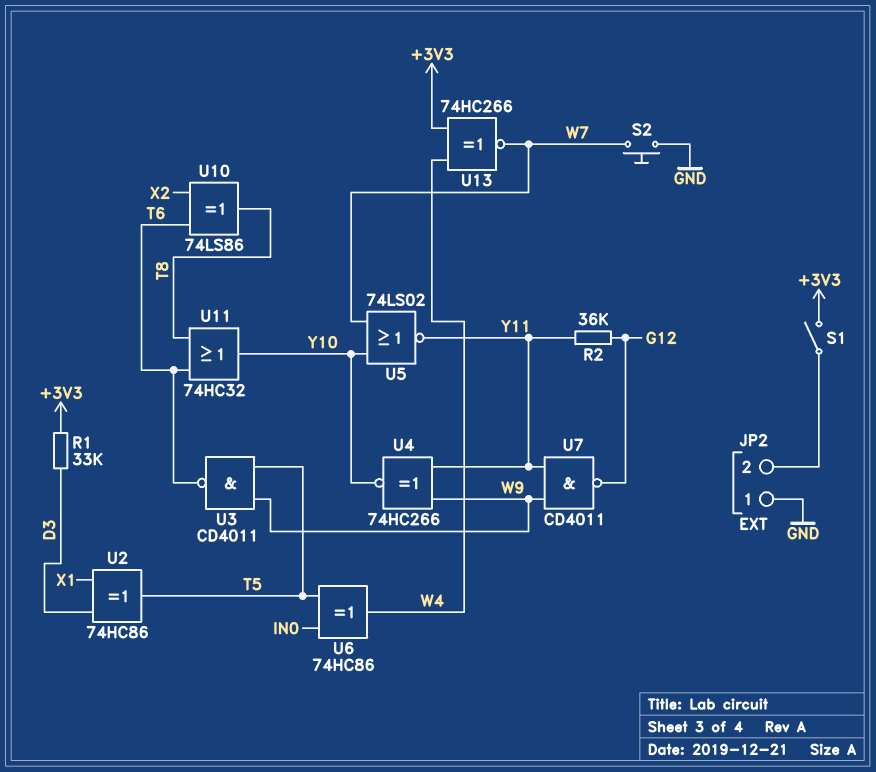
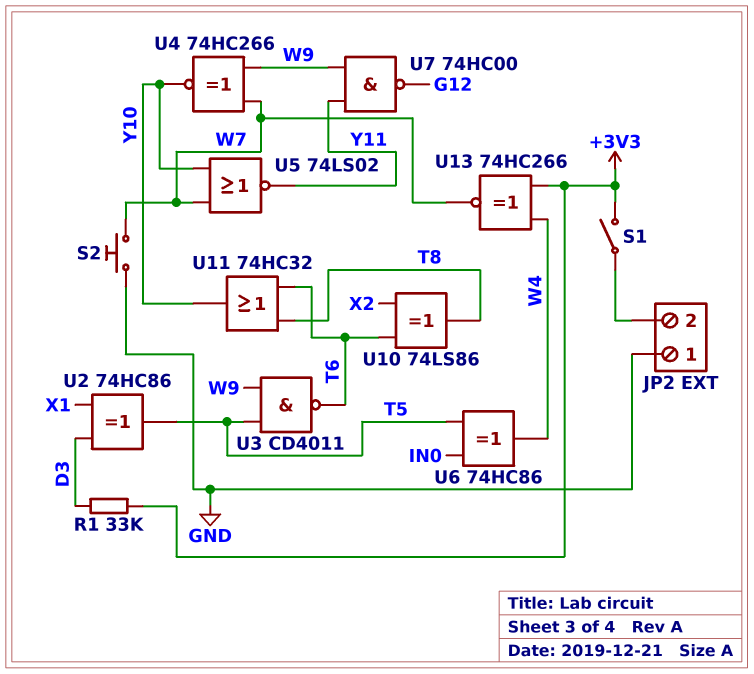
R2: 36k (G12, Y11) -> none
U4: XNOR 74HC266 (in W9, in Y11, out Y10) -> XNOR 74HC266 (in W7, in W9, out Y10)
U7: NAND CD4011 (in W9, in Y11, out G12) -> NAND 74HC00 (in W9, in Y11, out G12)

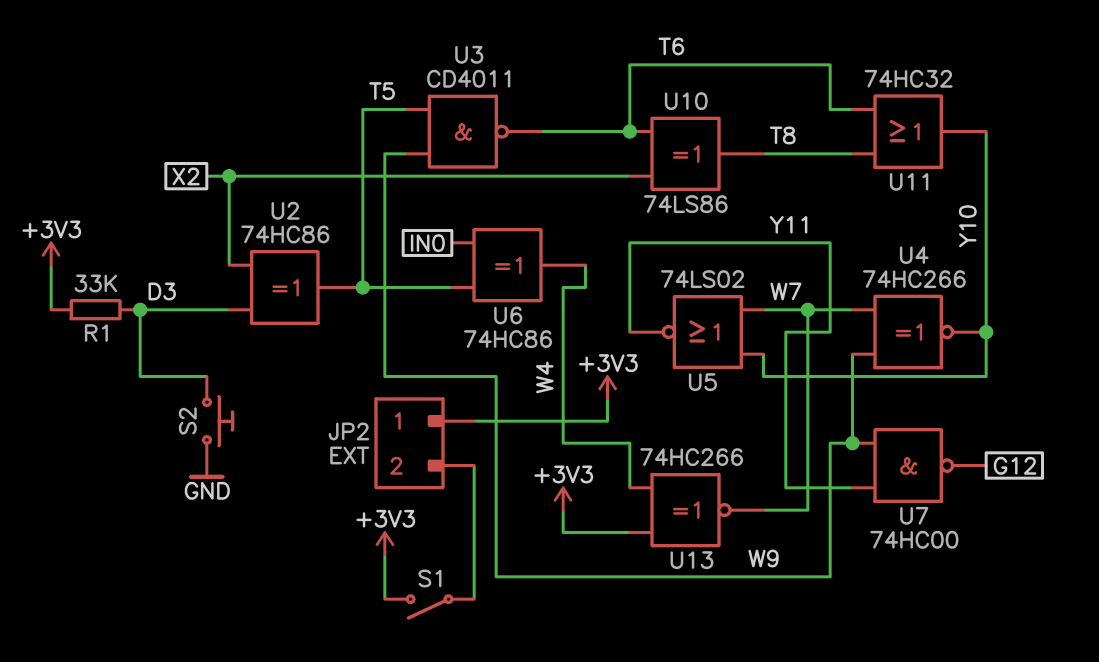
JP2 pin 1: GND -> +3V3
S2: button (GND, W7) -> button (D3, GND)
U2: XOR 74HC86 (in D3, in X1, out T5) -> XOR 74HC86 (in D3, in X2, out T5)

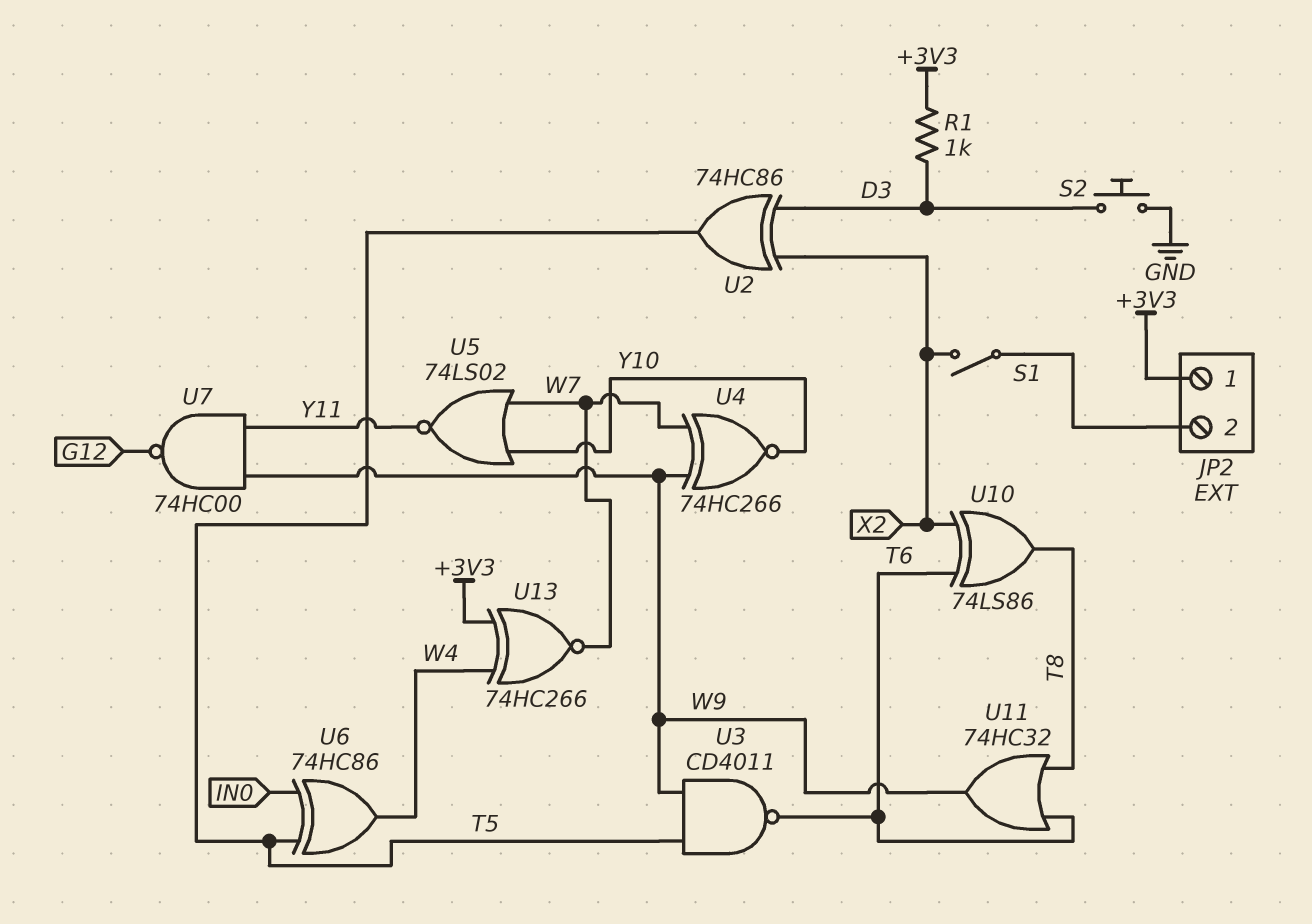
R1: 33k (+3V3, D3) -> 1k (+3V3, D3)
S1: switch (+3V3, JP2/2) -> switch (JP2/2, X2)
U11: OR 74HC32 (in T6, in T8, out Y10) -> OR 74HC32 (in T6, in T8, out W9)

